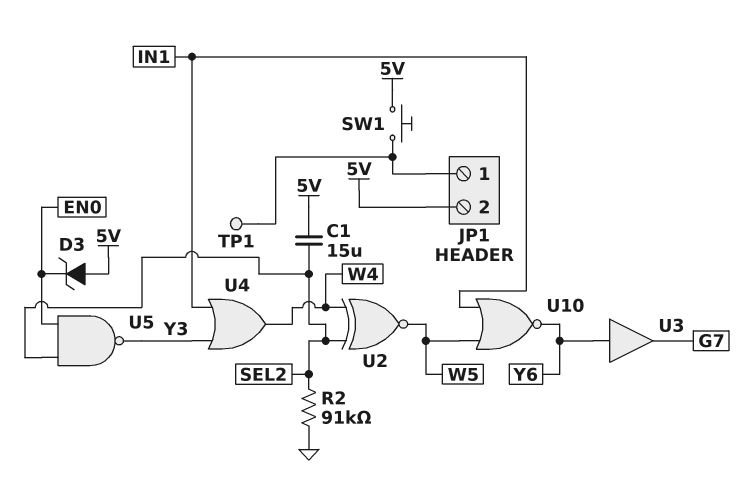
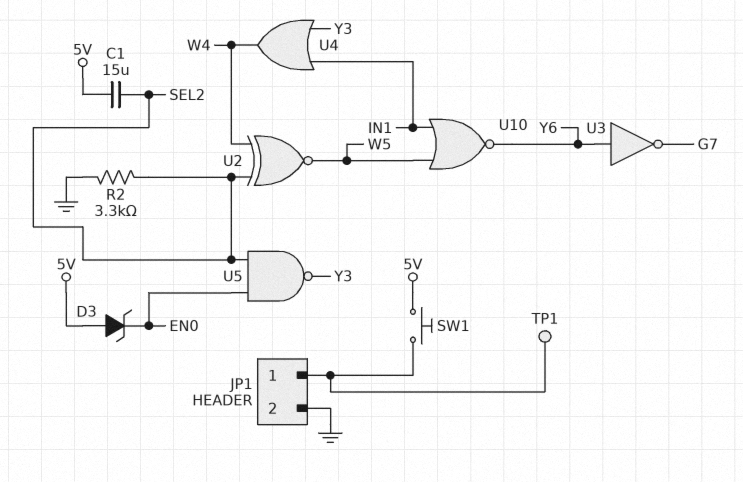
JP1 pin 2: 5V -> GND
R2: 91k (GND, SEL2) -> 3.3k (GND, SEL2)
U3: buffer (in Y6, out G7) -> NOT (in Y6, out G7)

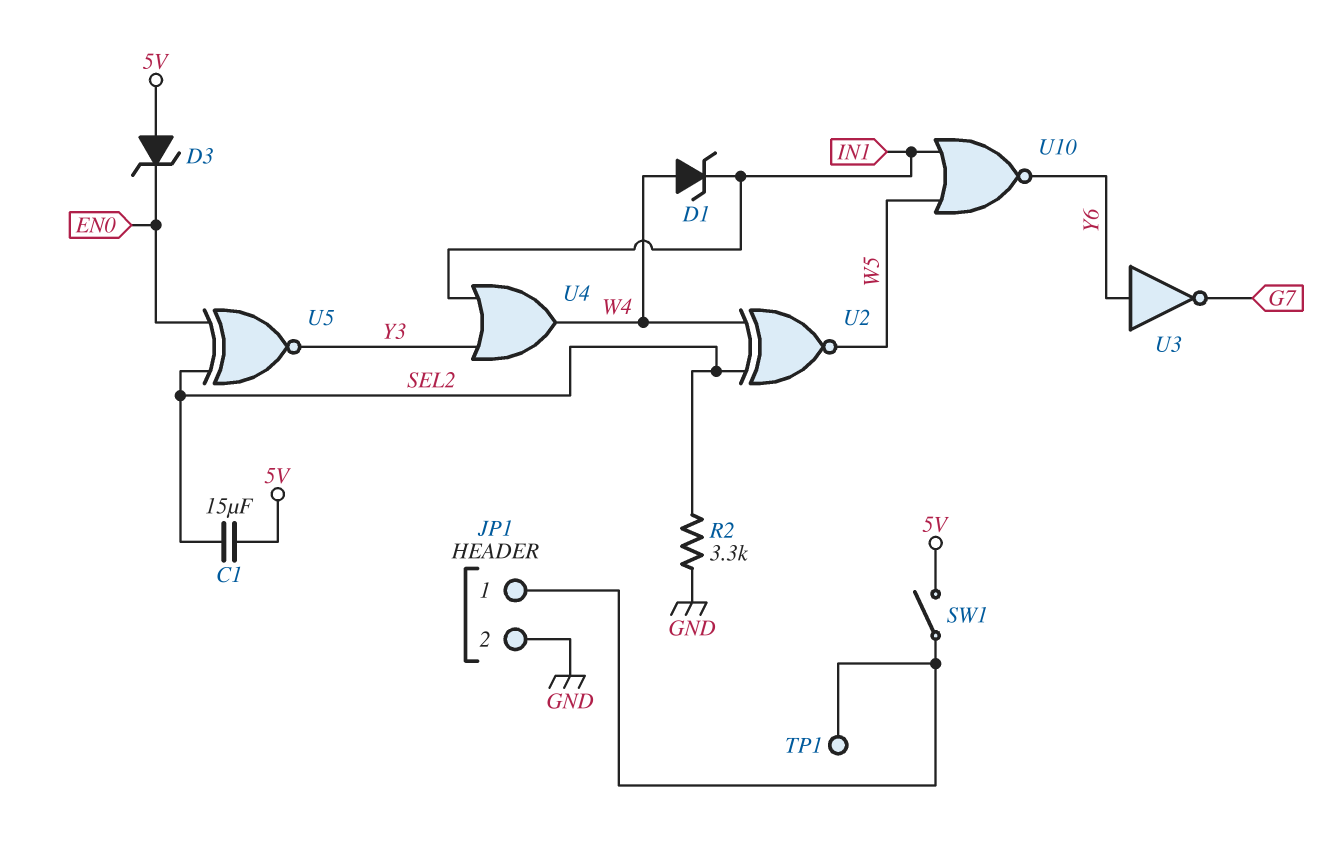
D1: none -> zener (A W4, K IN1)
SW1: button (5V, JP1/1) -> switch (5V, JP1/1)
U5: NAND (in EN0, in SEL2, out Y3) -> XNOR (in EN0, in SEL2, out Y3)

